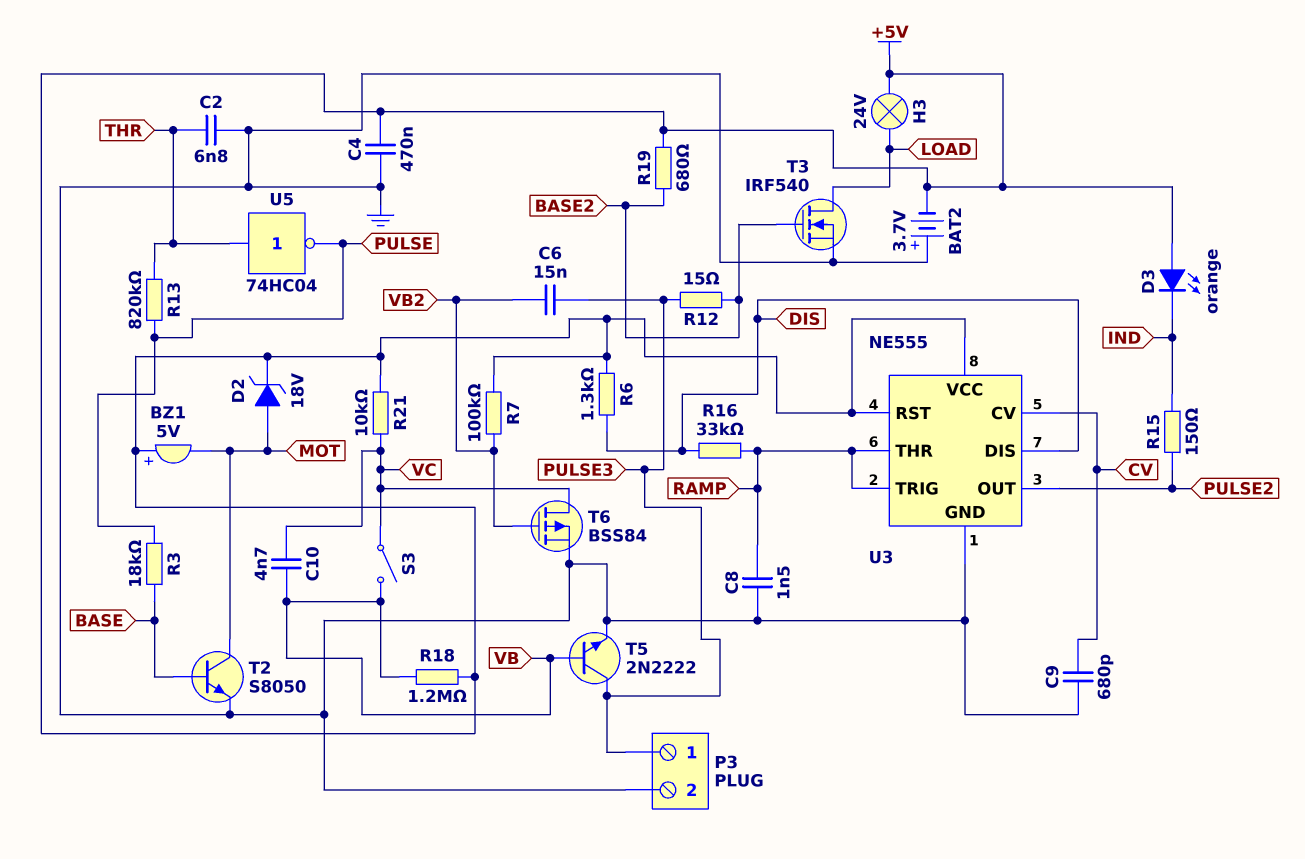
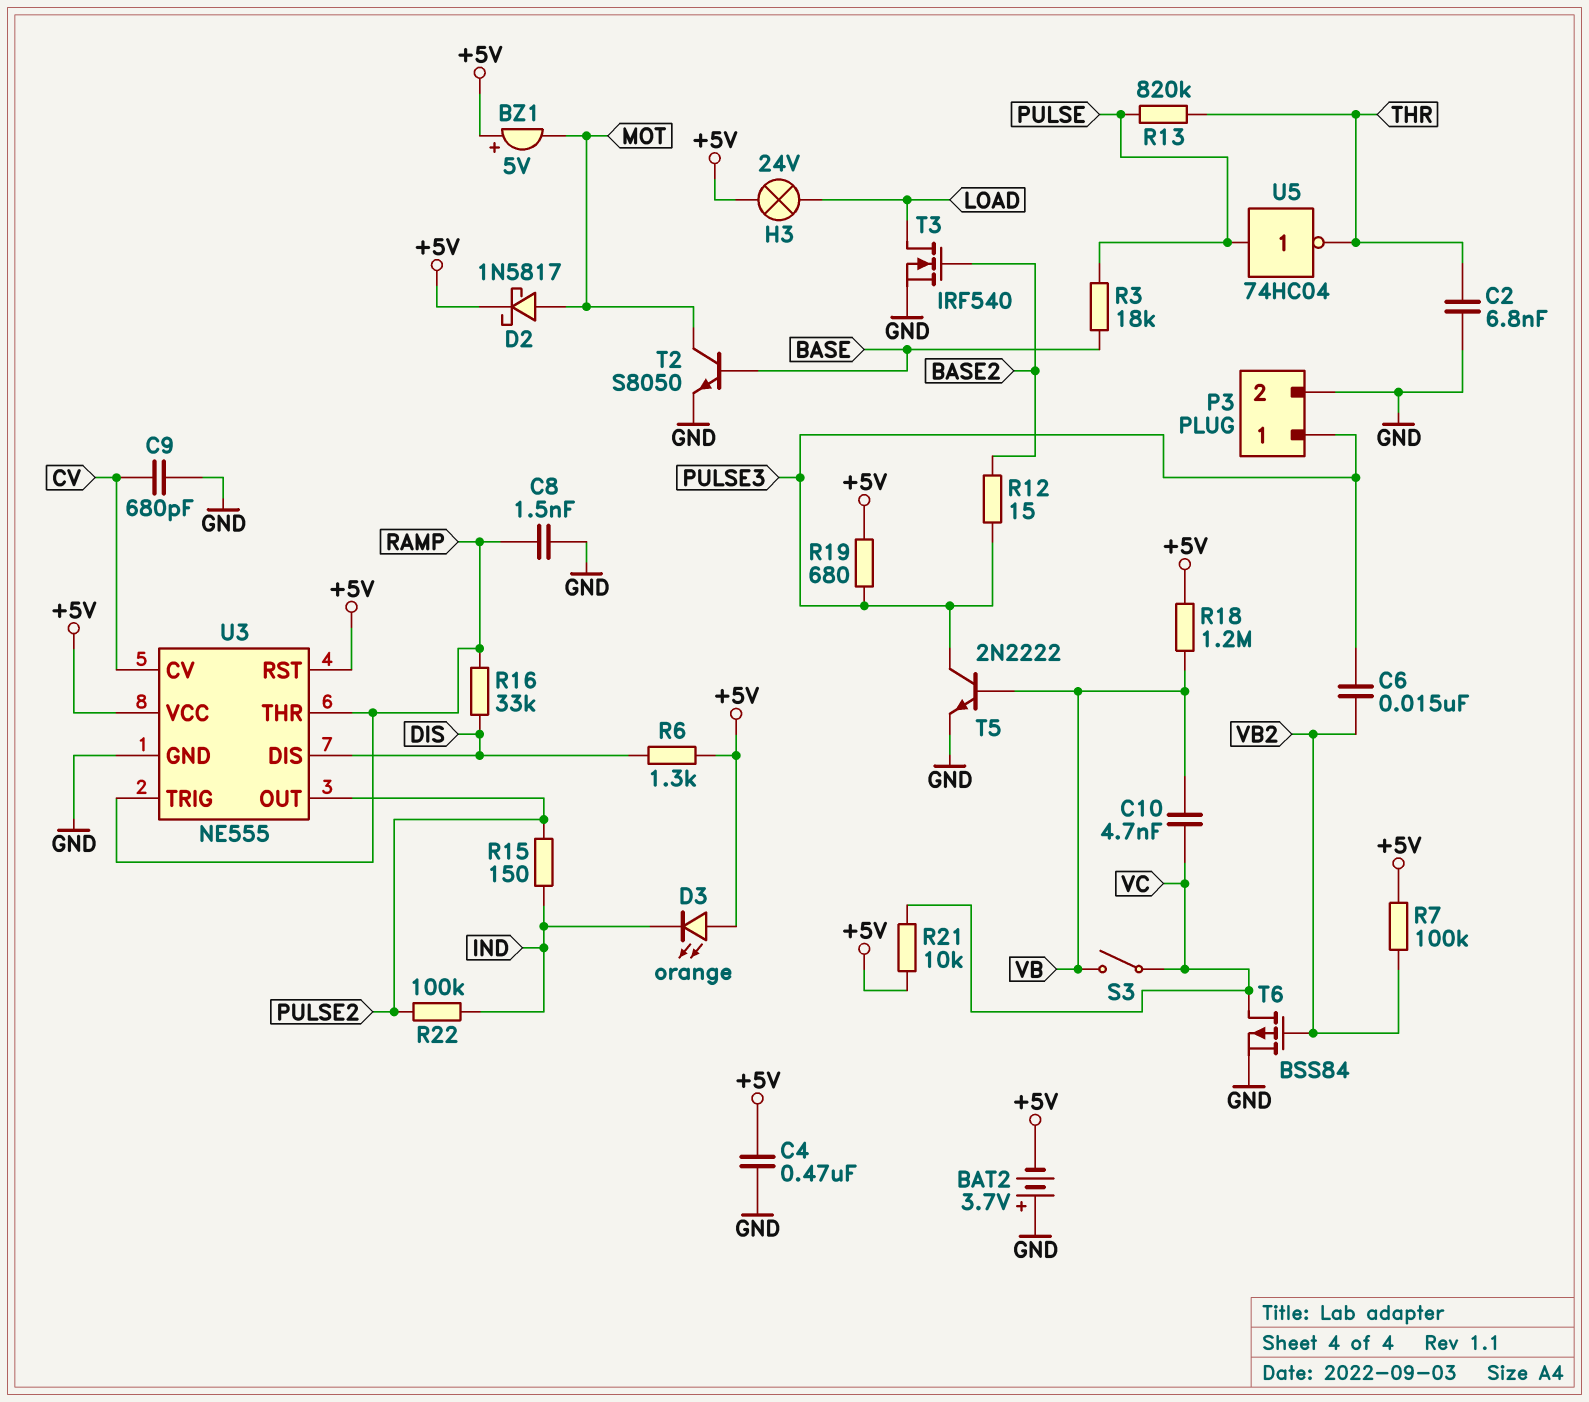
D2: zener 18V (A MOT, K +5V) -> schottky 1N5817 (A MOT, K +5V)
R19: 680 (+5V, BASE2) -> 680 (+5V, PULSE3)
R22: none -> 100k (IND, PULSE2)
U5: NOT 74HC04 (in THR, out PULSE) -> NOT 74HC04 (in PULSE, out THR)

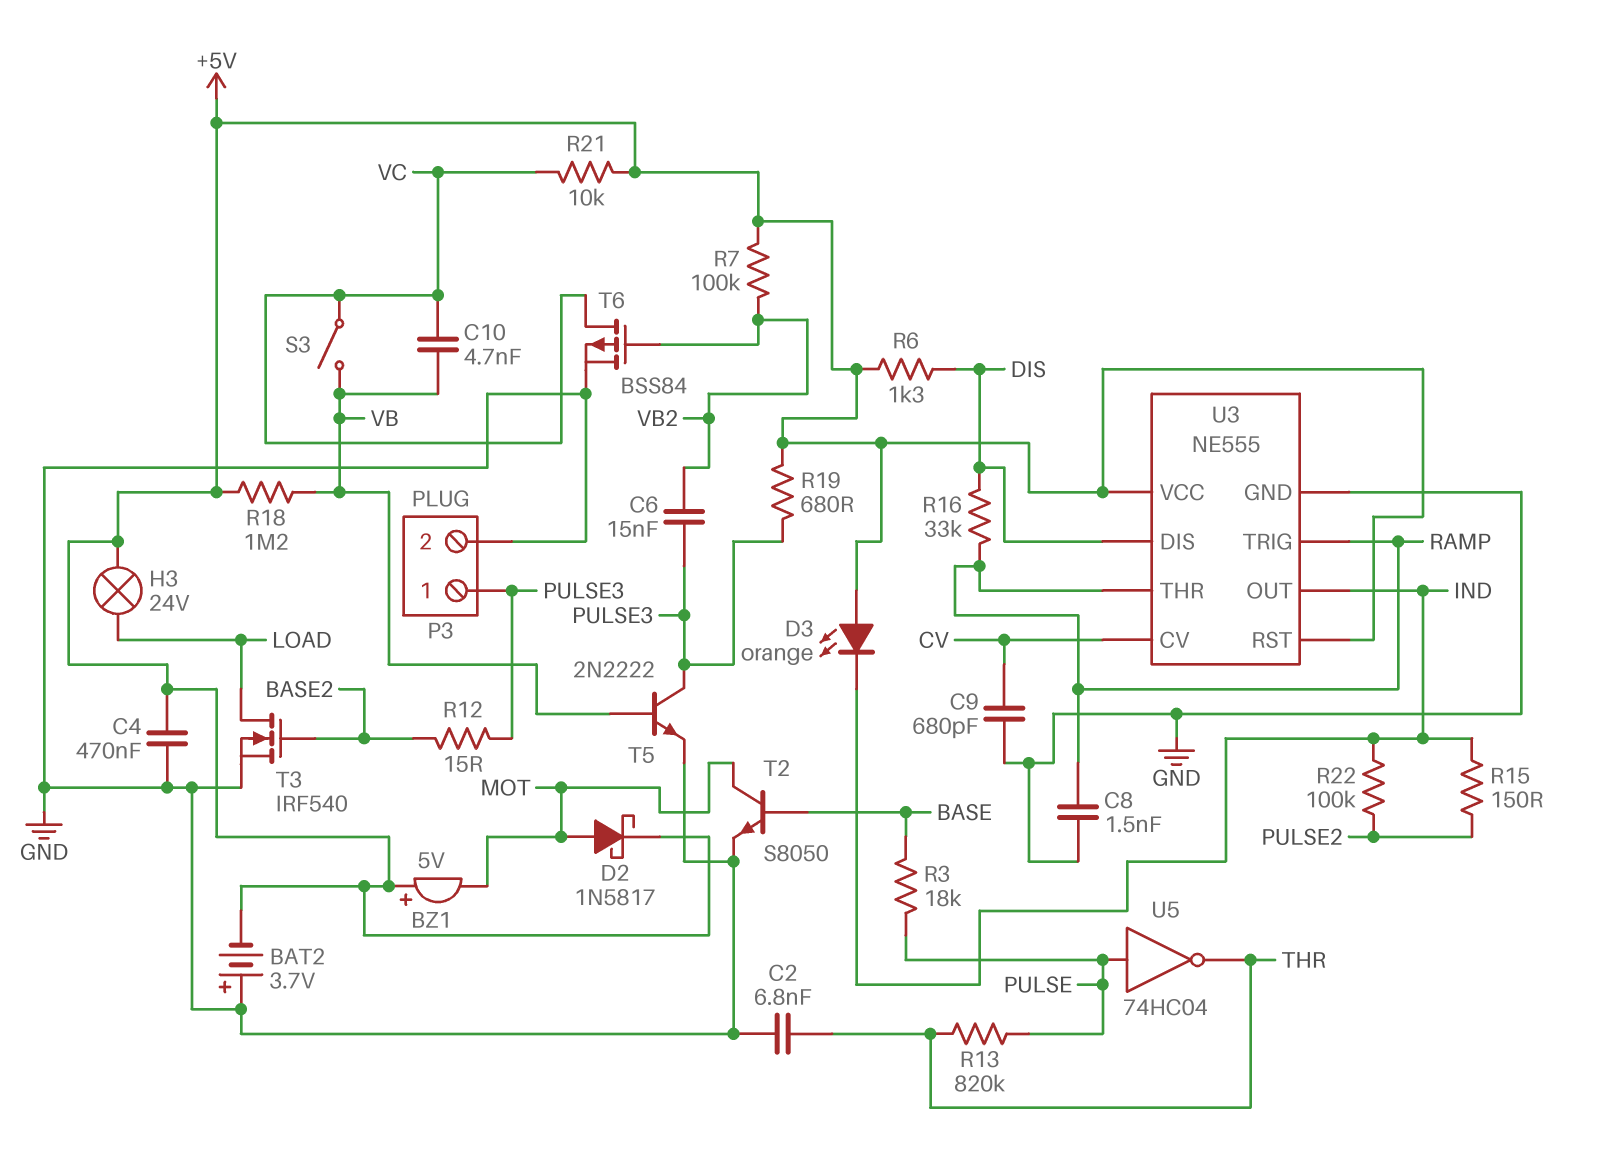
U3 pin OUT: PULSE2 -> IND

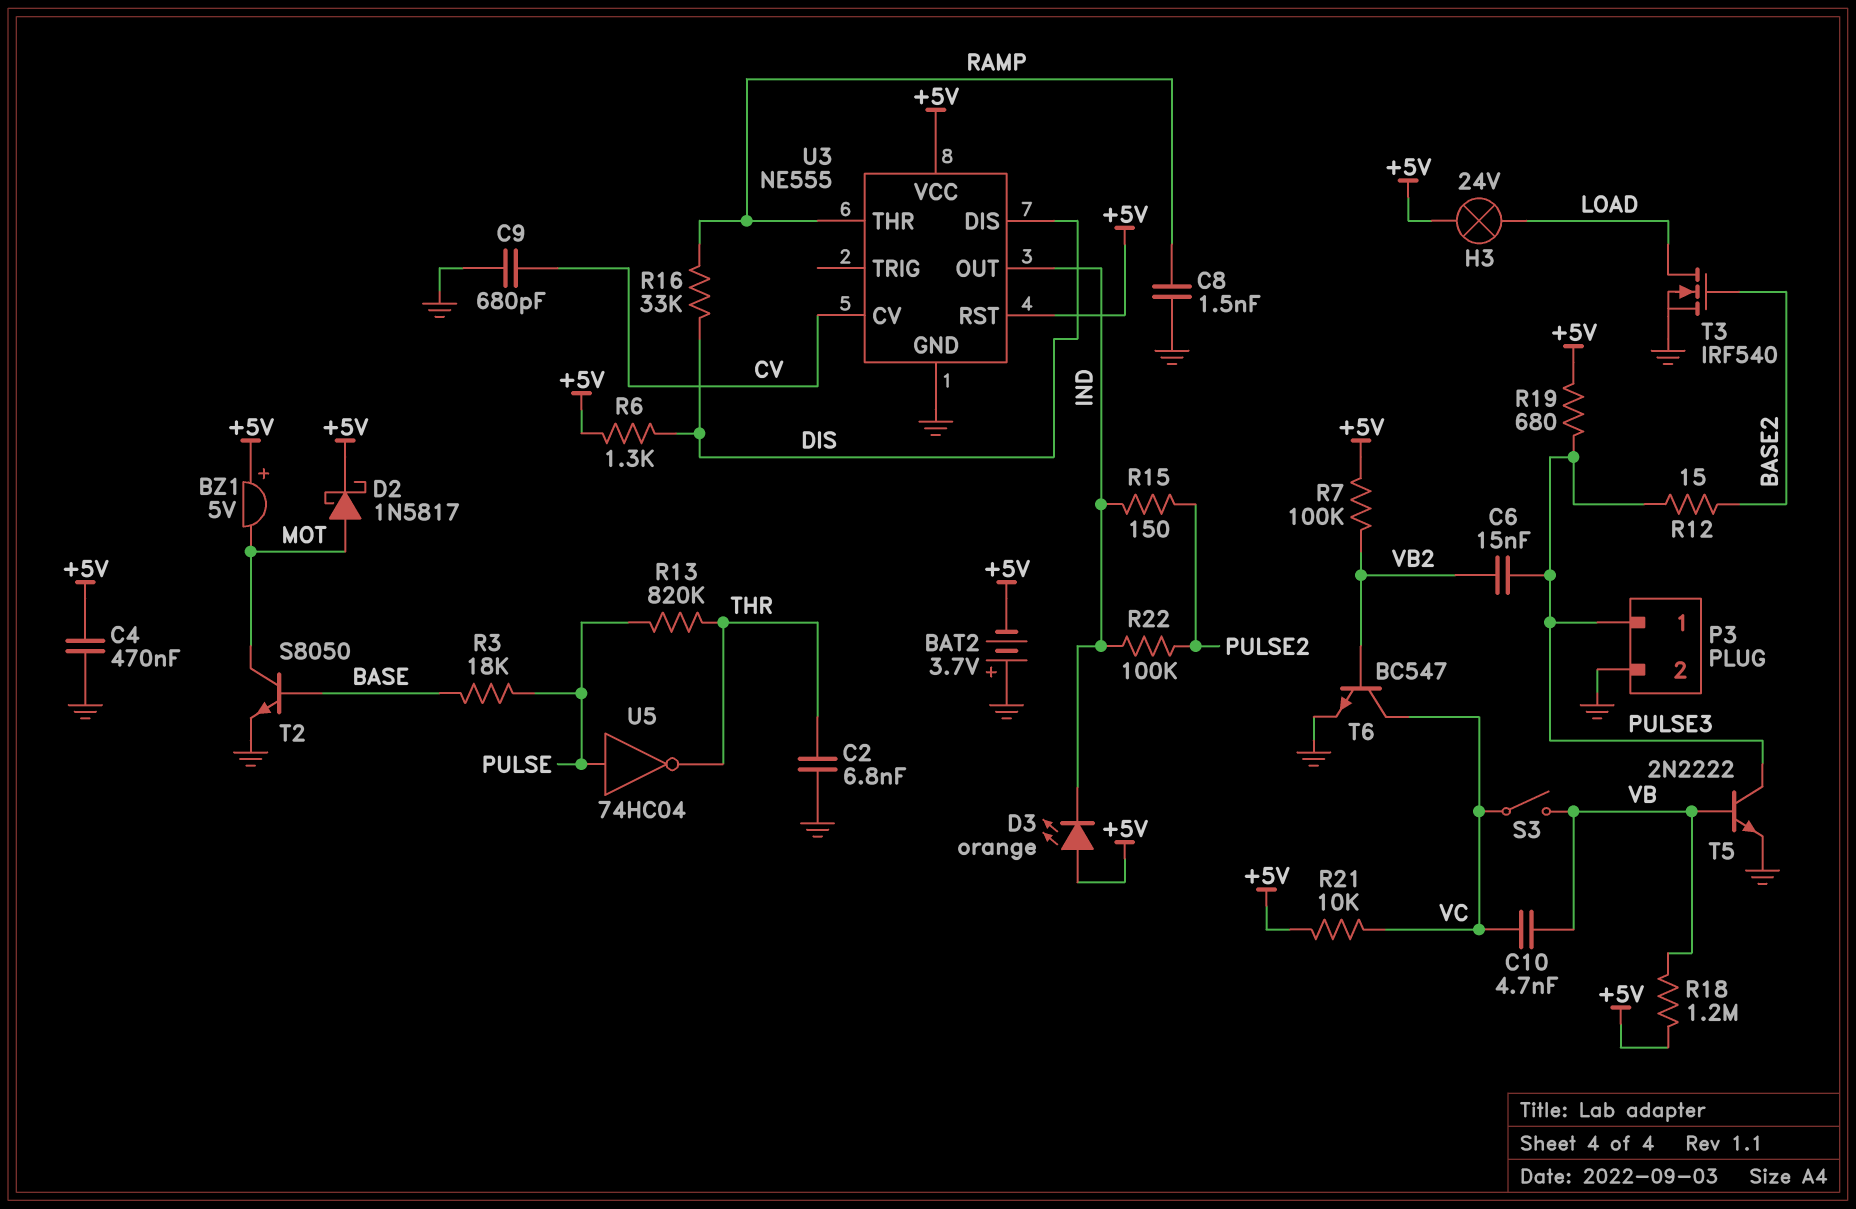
T6: PMOS BSS84 (G VB2, D VC, S GND) -> NPN BC547 (B VB2, C VC, E GND)
U3 pin TRIG: RAMP -> none

